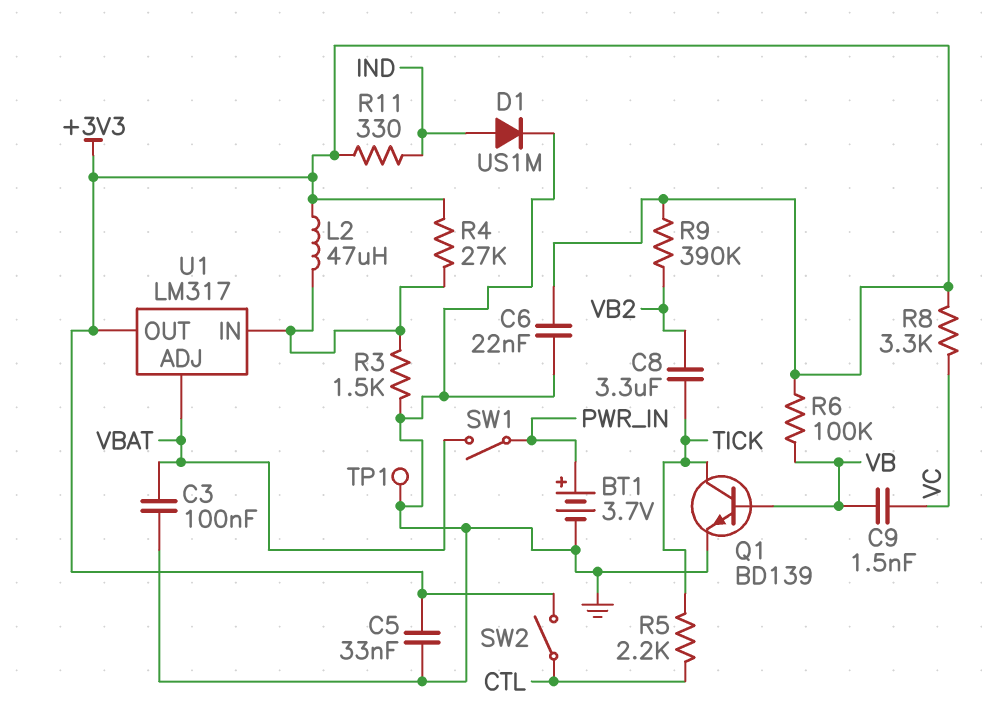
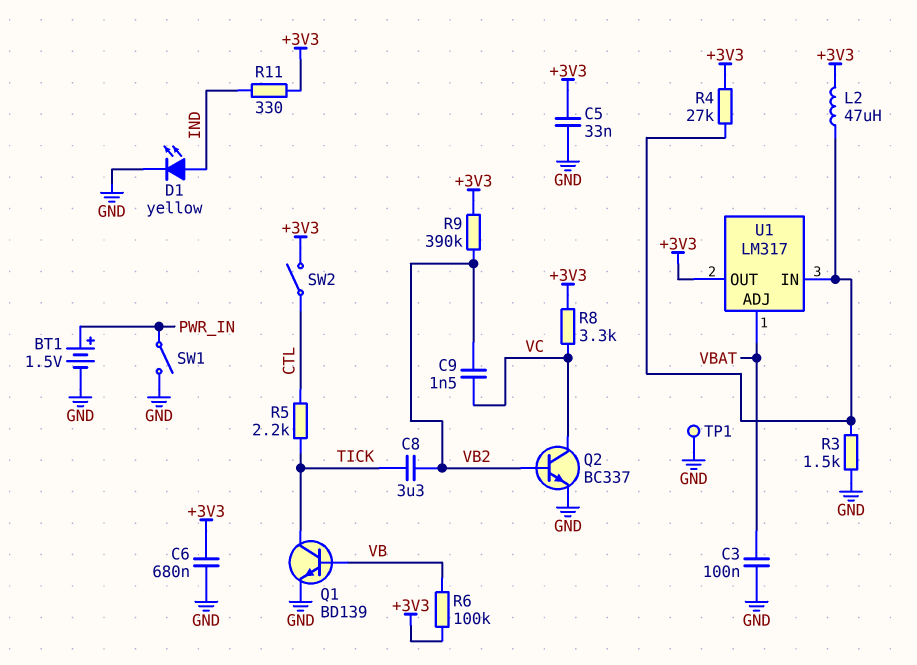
BT1: 3.7V (plus PWR_IN, minus GND) -> 1.5V (plus PWR_IN, minus GND)
C6: 22nF (+3V3, GND) -> 680nF (+3V3, GND)
C9: 1.5nF (VB, VC) -> 1.5nF (VB2, VC)
D1: diode US1M (A IND, K GND) -> LED yellow (A IND, K GND)
Q2: none -> NPN BC337 (B VB2, C VC, E GND)
SW1: switch (PWR_IN, VBAT) -> switch (GND, PWR_IN)

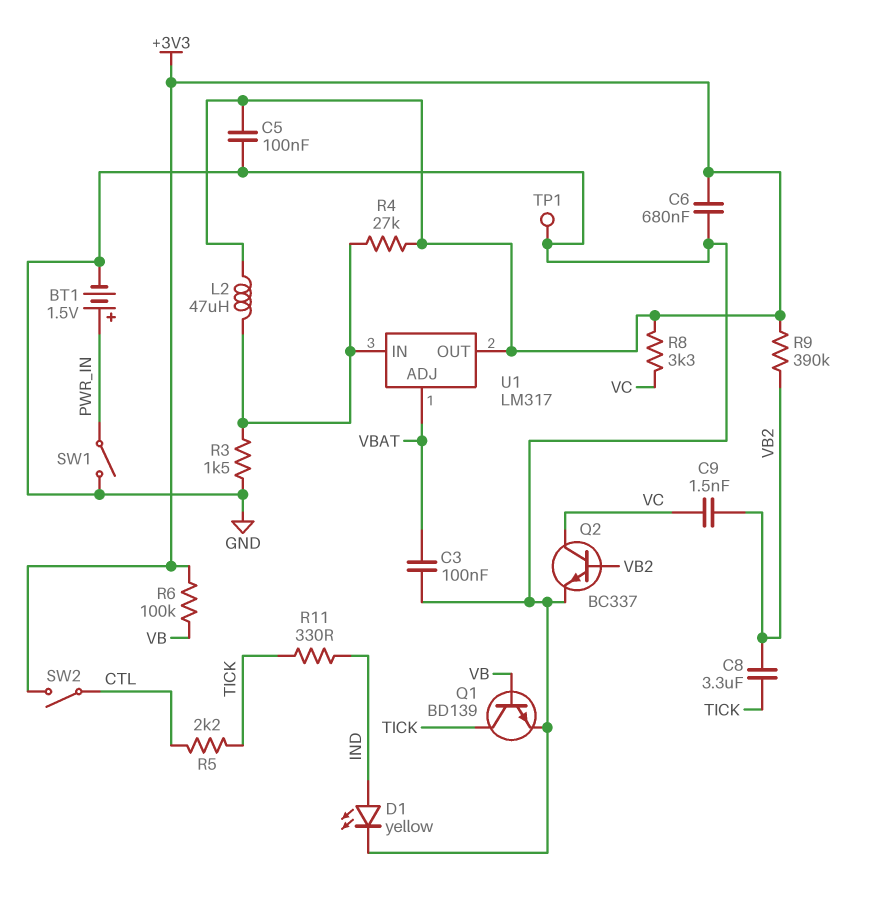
C5: 33nF (+3V3, GND) -> 100nF (+3V3, GND)
R11: 330 (+3V3, IND) -> 330 (IND, TICK)

